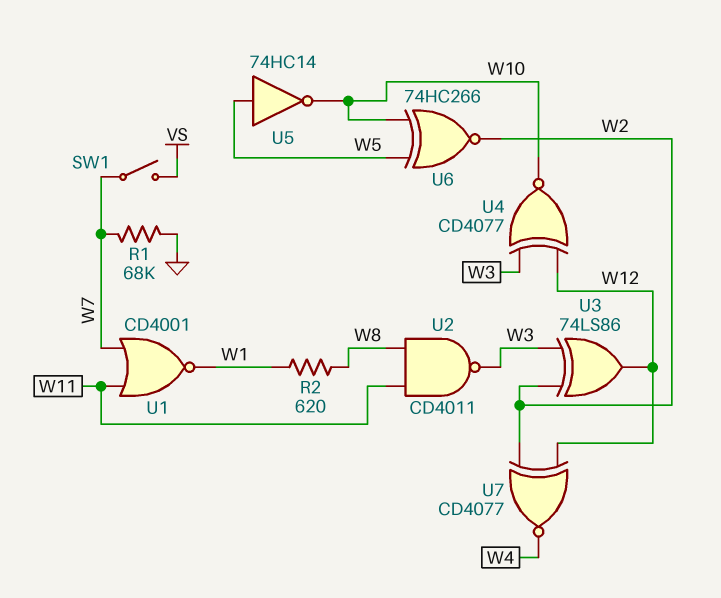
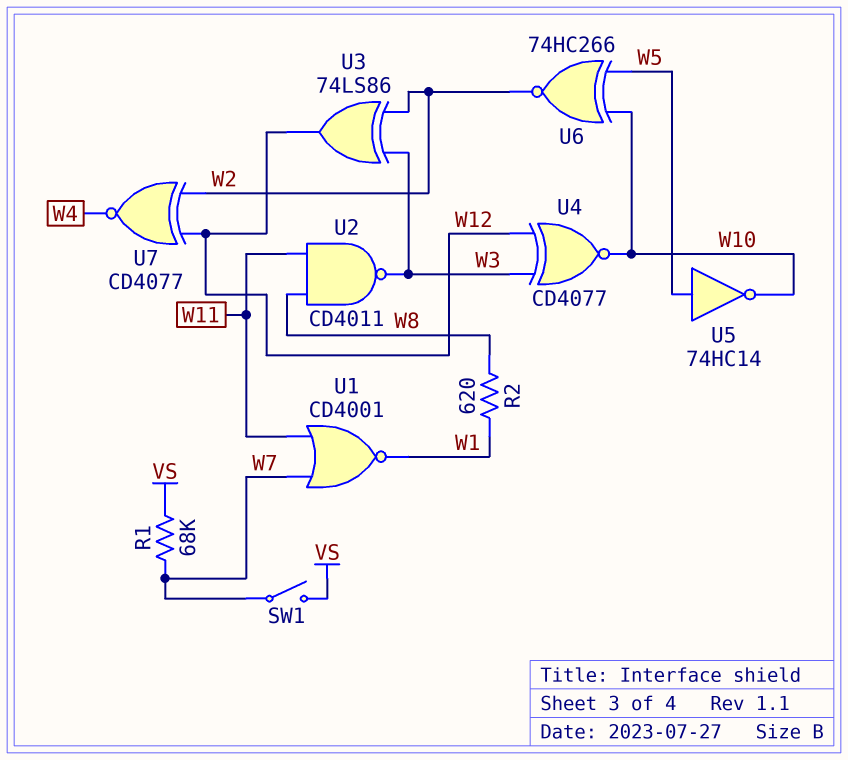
R1: 68k (GND, W7) -> 68k (VS, W7)

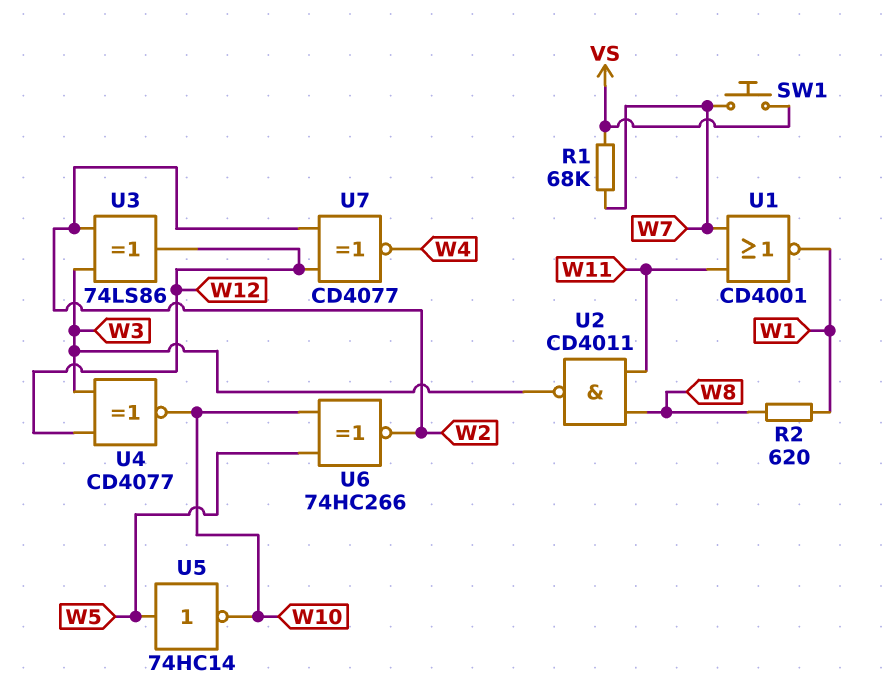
SW1: switch (VS, W7) -> button (VS, W7)

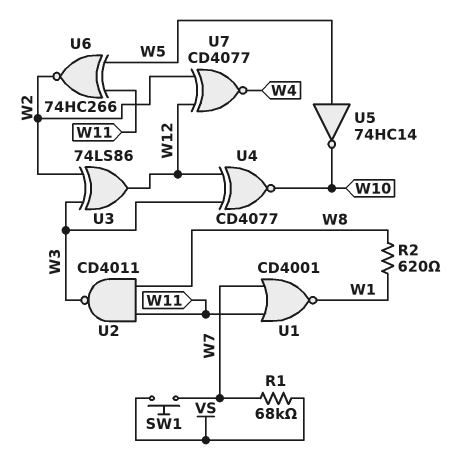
U6: XNOR 74HC266 (in W5, in W10, out W2) -> XNOR 74HC266 (in W5, in W11, out W2)

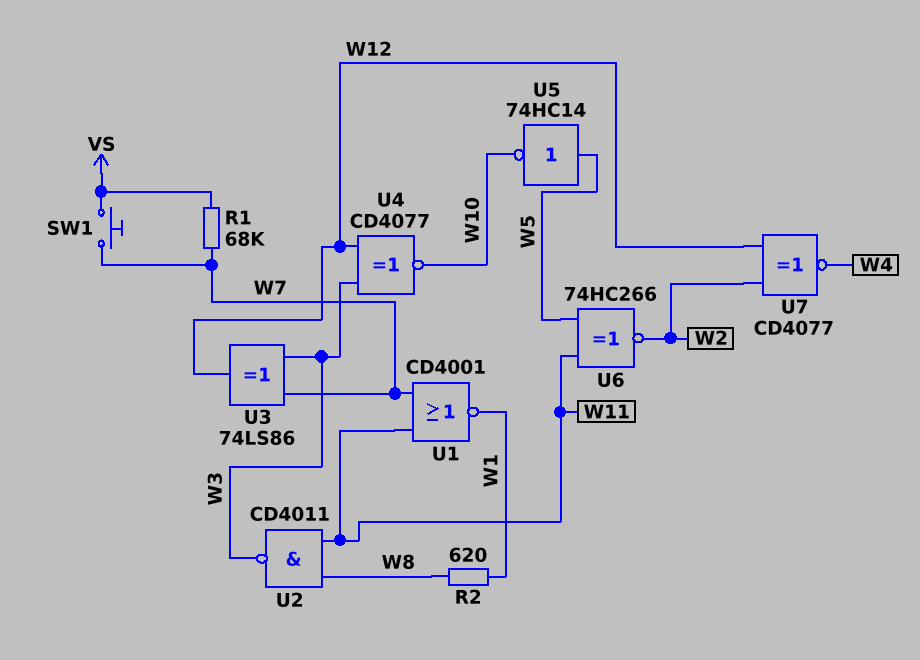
U3: XOR 74LS86 (in W2, in W3, out W12) -> XOR 74LS86 (in W3, in W7, out W12)

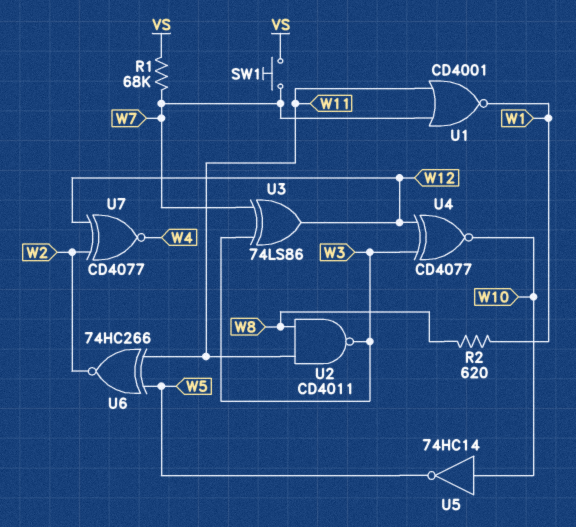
U5: NOT 74HC14 (in W5, out W10) -> NOT 74HC14 (in W10, out W5)

